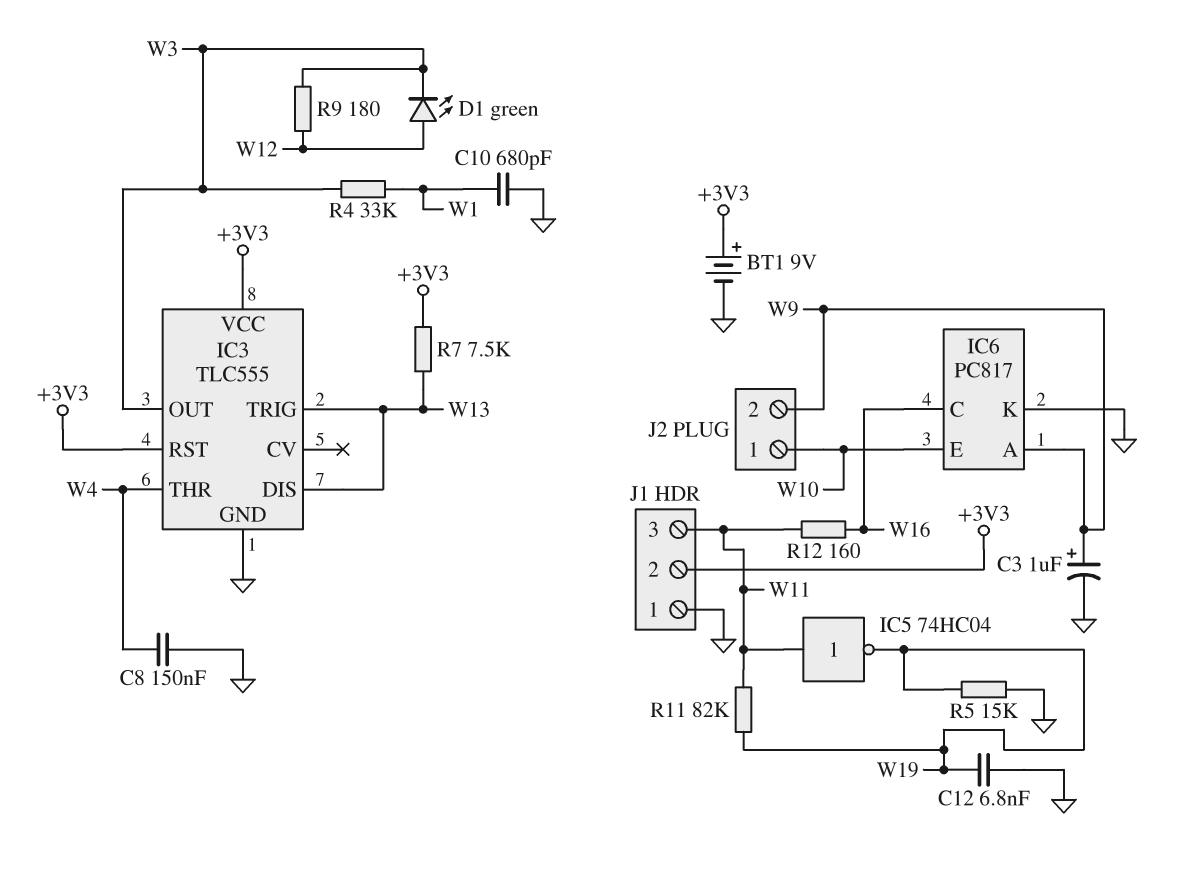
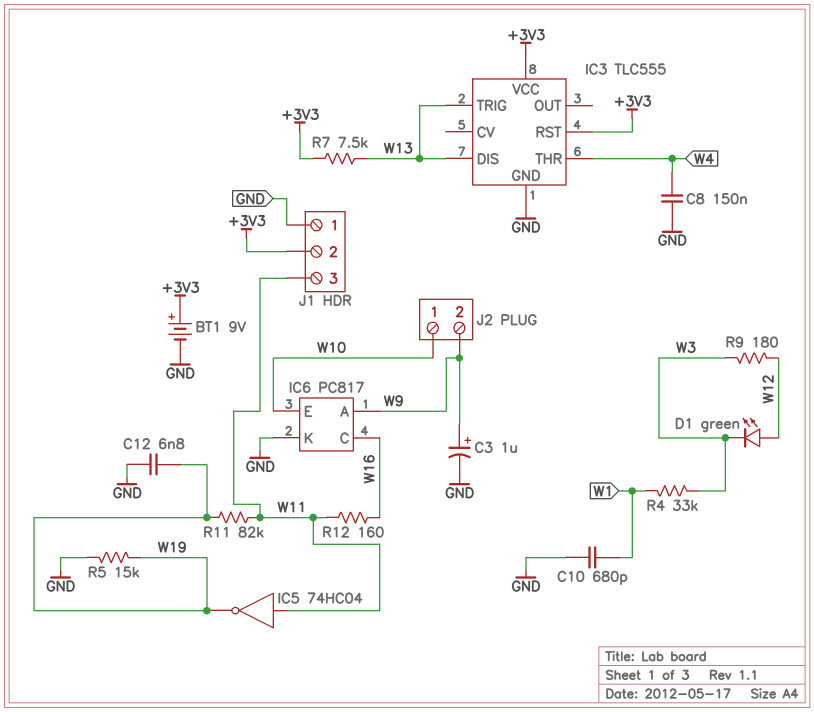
IC3 pin OUT: W3 -> none

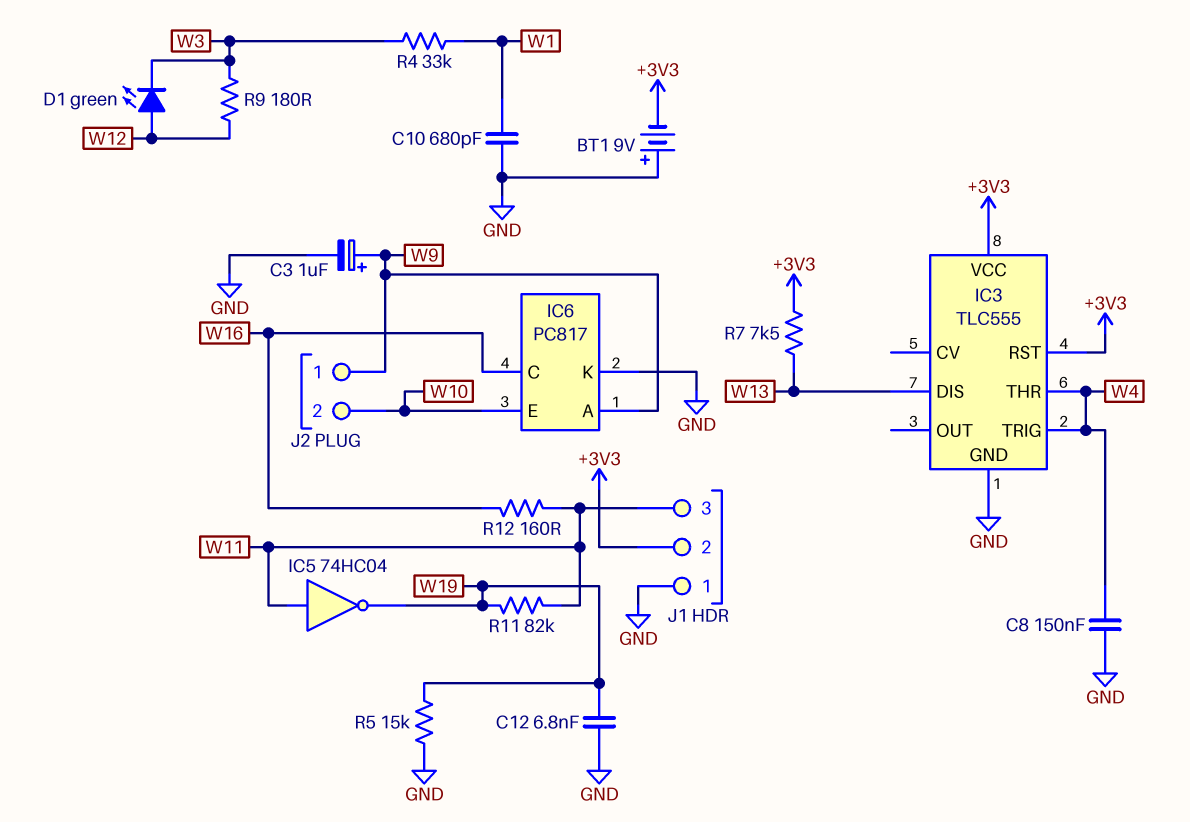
BT1: 9V (plus +3V3, minus GND) -> 9V (plus GND, minus +3V3)
IC3 pin TRIG: W13 -> W4
J2 pin 1: W10 -> W9
J2 pin 2: W9 -> W10

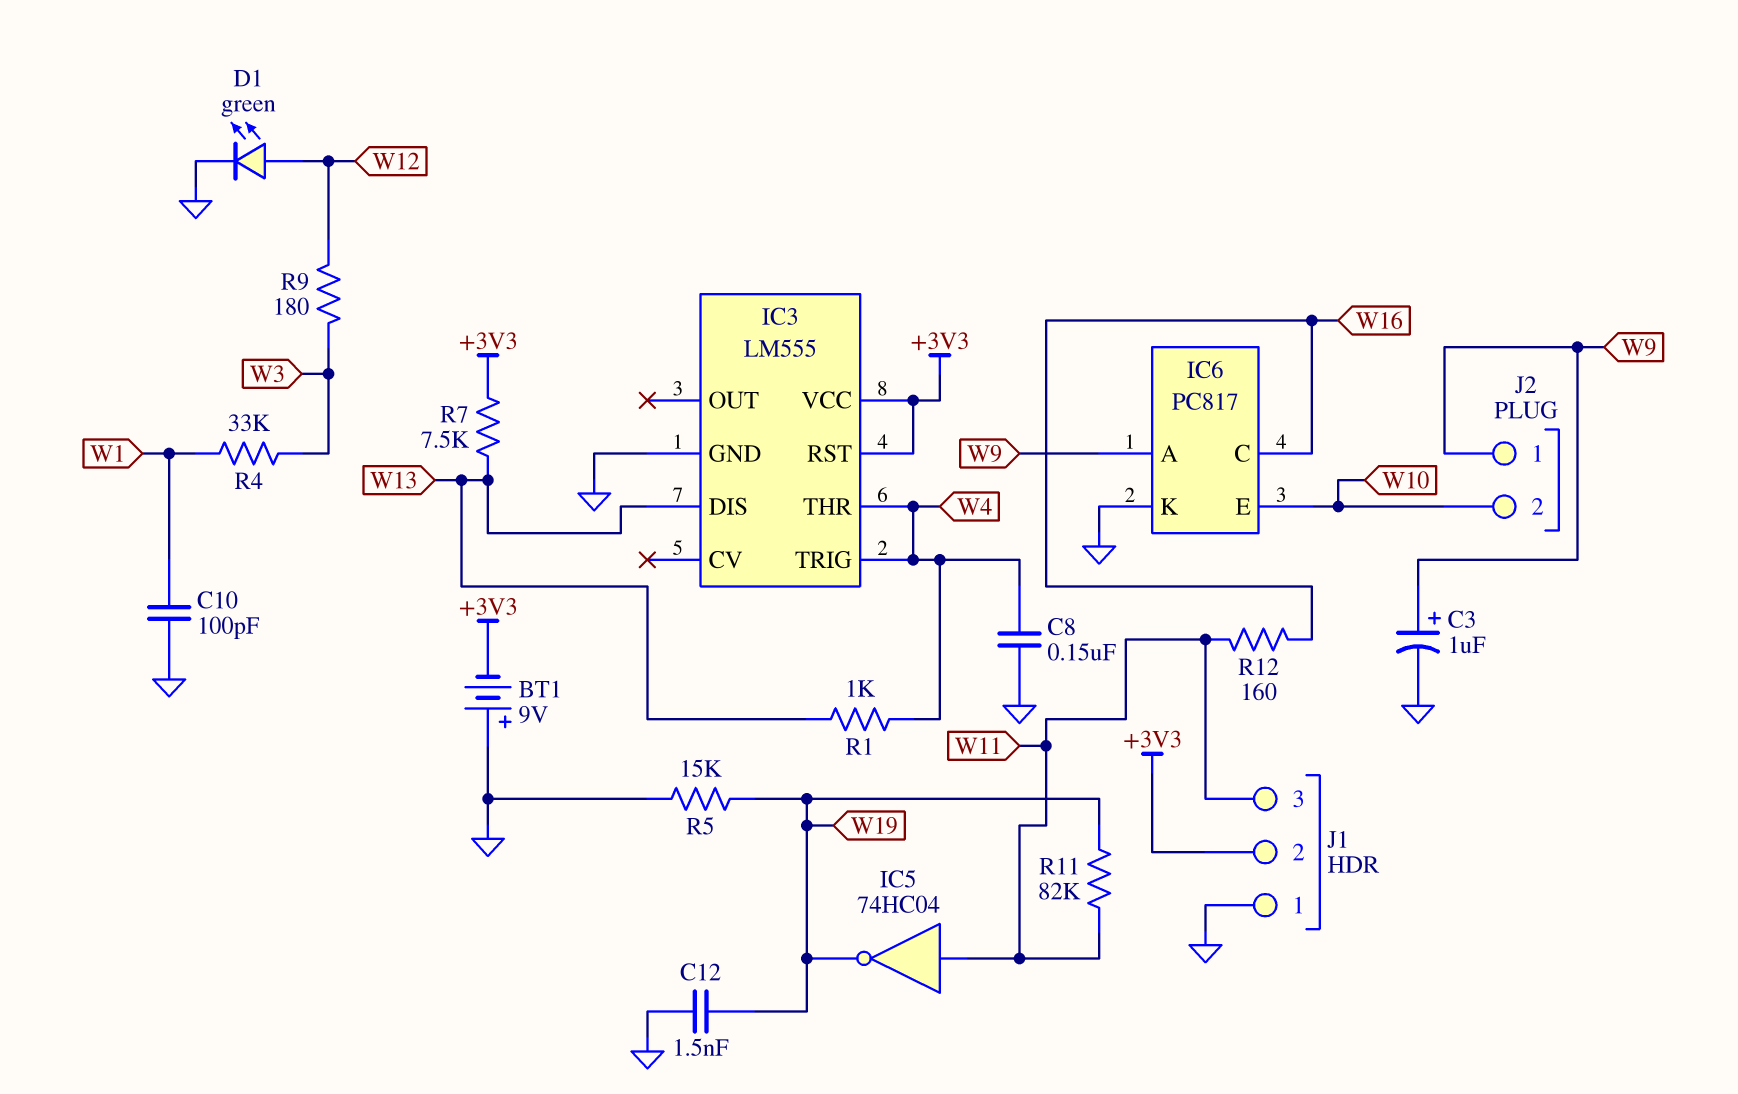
C10: 680pF (GND, W1) -> 100pF (GND, W1)
C12: 6.8nF (GND, W19) -> 1.5nF (GND, W19)
D1: LED green (A W12, K W3) -> LED green (A W12, K GND)
IC3: TLC555 -> LM555
R1: none -> 1k (W4, W13)

